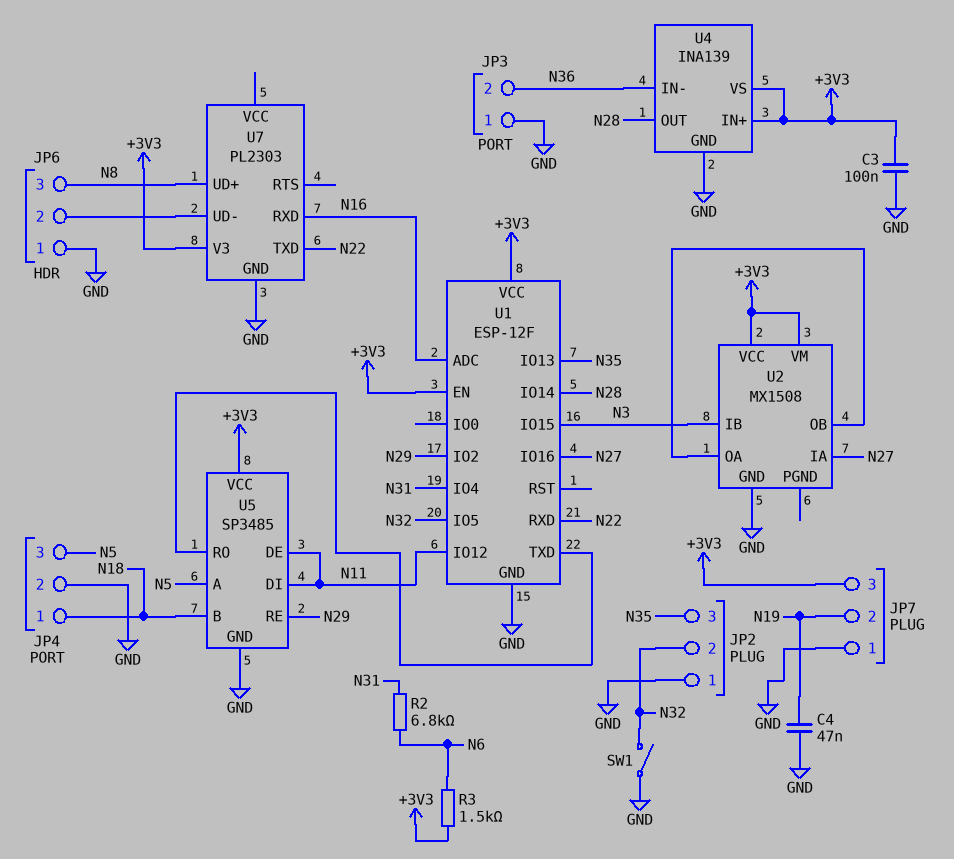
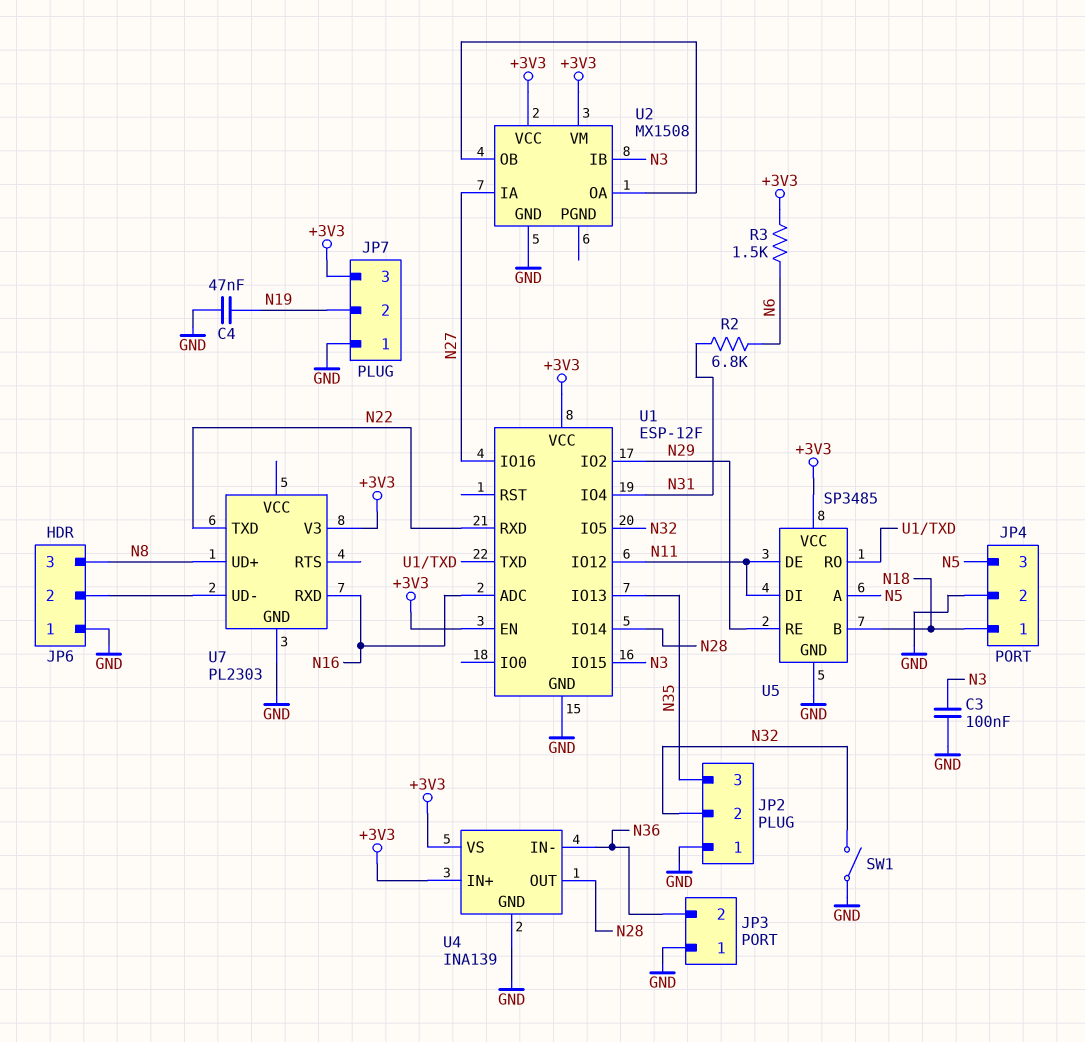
C3: 100nF (+3V3, GND) -> 100nF (GND, N3)

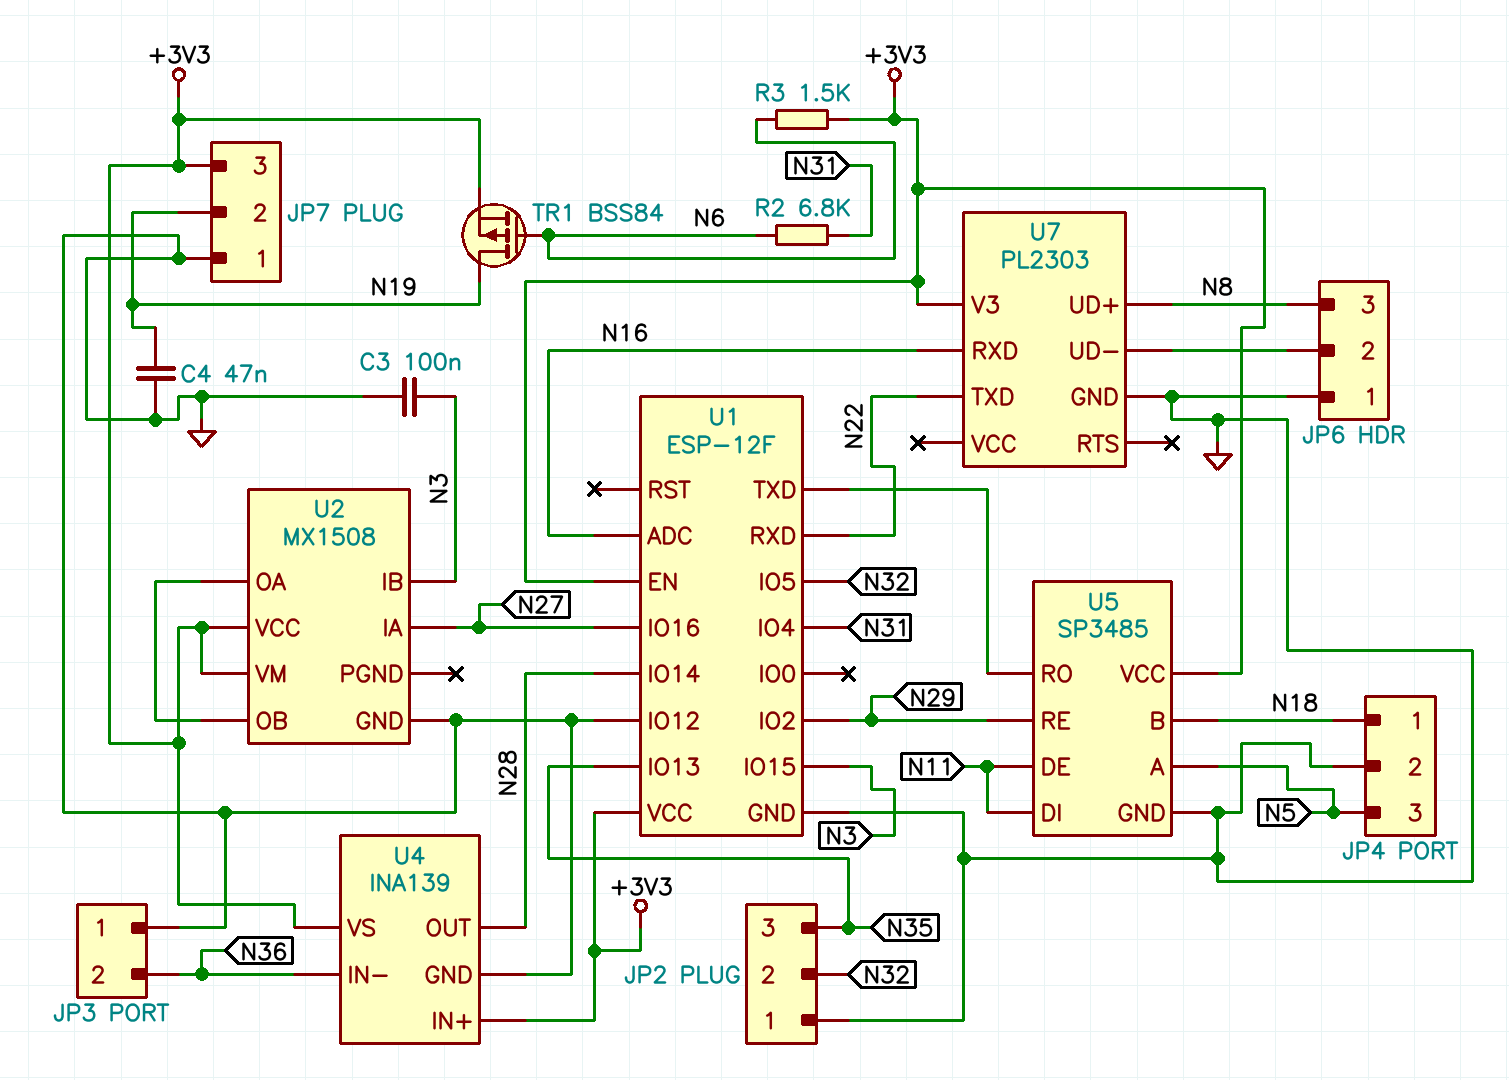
SW1: switch (GND, N32) -> none
TR1: none -> PMOS BSS84 (G N6, D N19, S +3V3)
U1 pin IO12: N11 -> GND

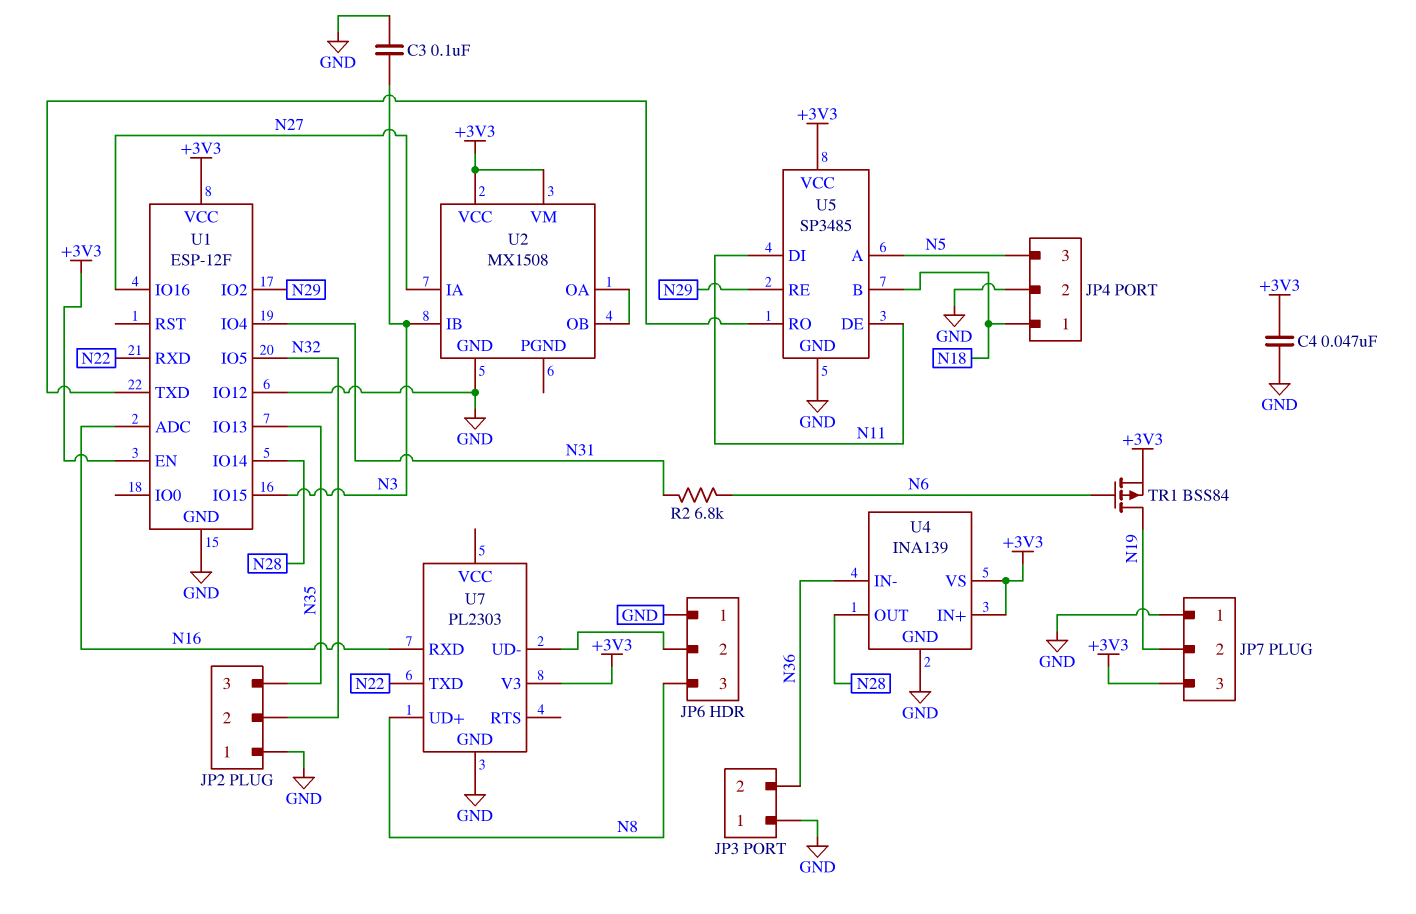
C4: 47nF (GND, N19) -> 47nF (+3V3, GND)
R3: 1.5k (+3V3, N6) -> none

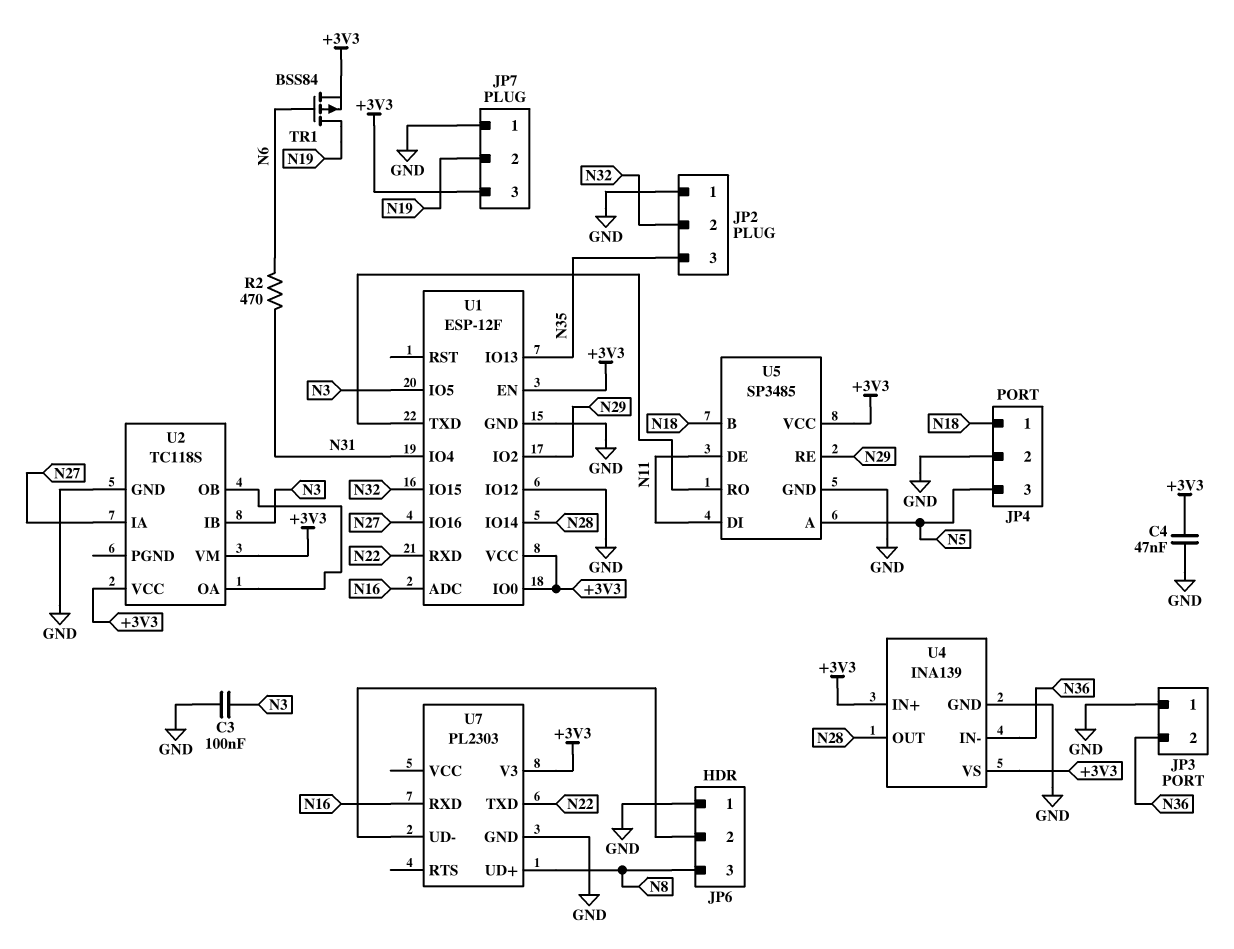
R2: 6.8k (N6, N31) -> 470 (N6, N31)
U1 pin IO0: none -> +3V3
U1 pin IO5: N32 -> N3
U1 pin IO15: N3 -> N32
U2: MX1508 -> TC118S

